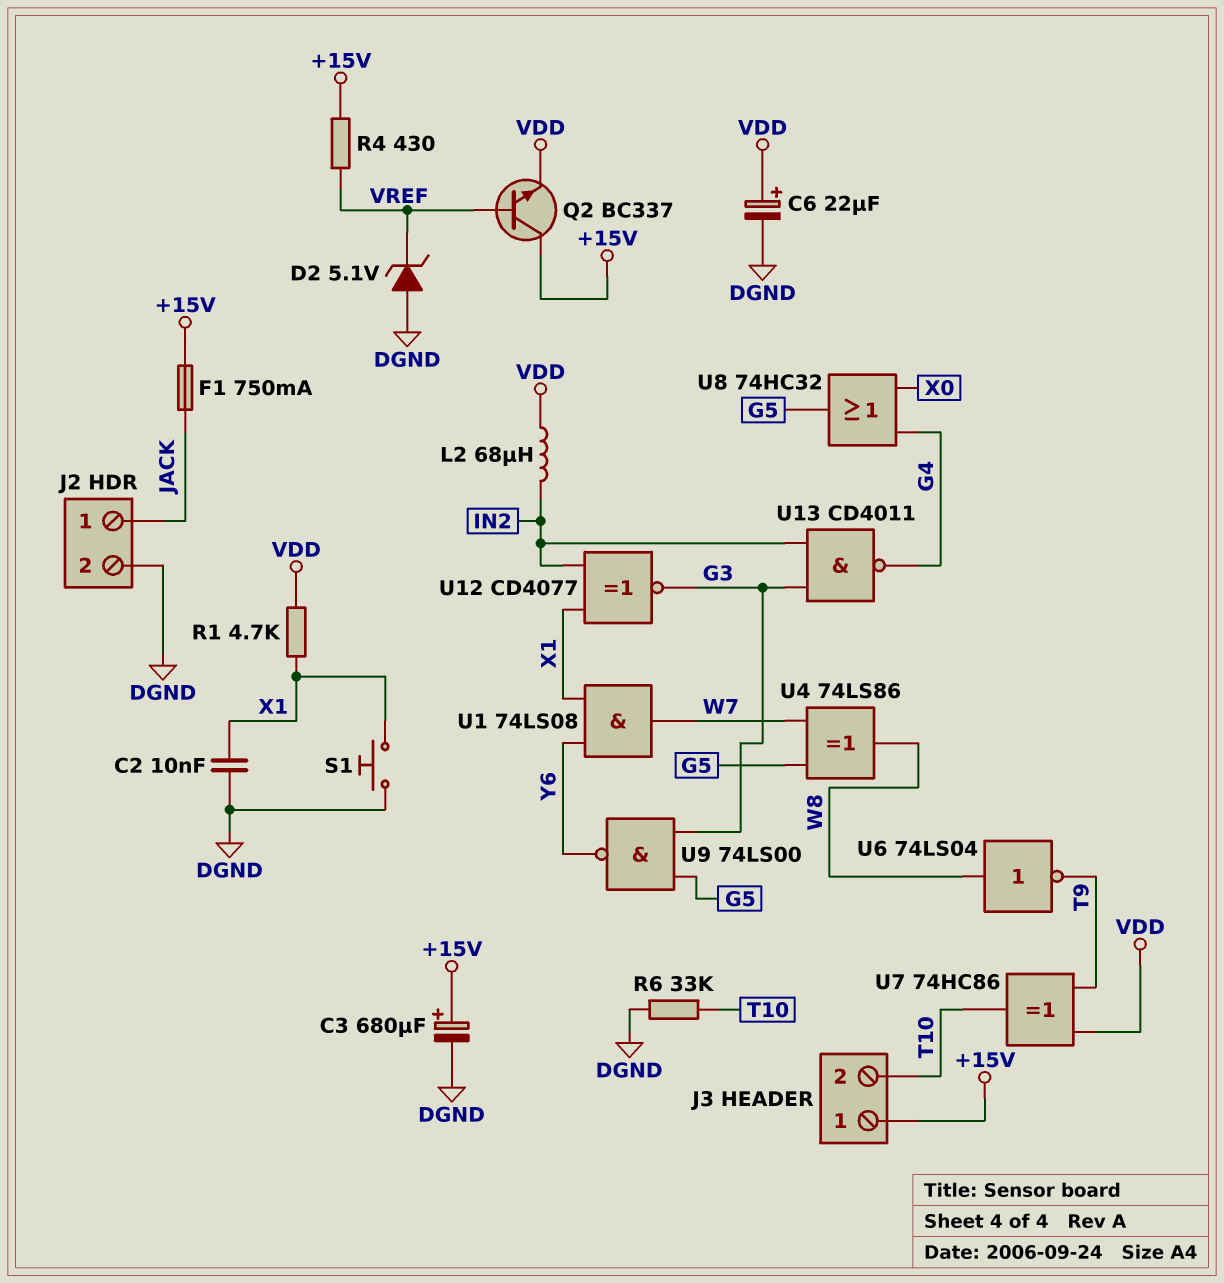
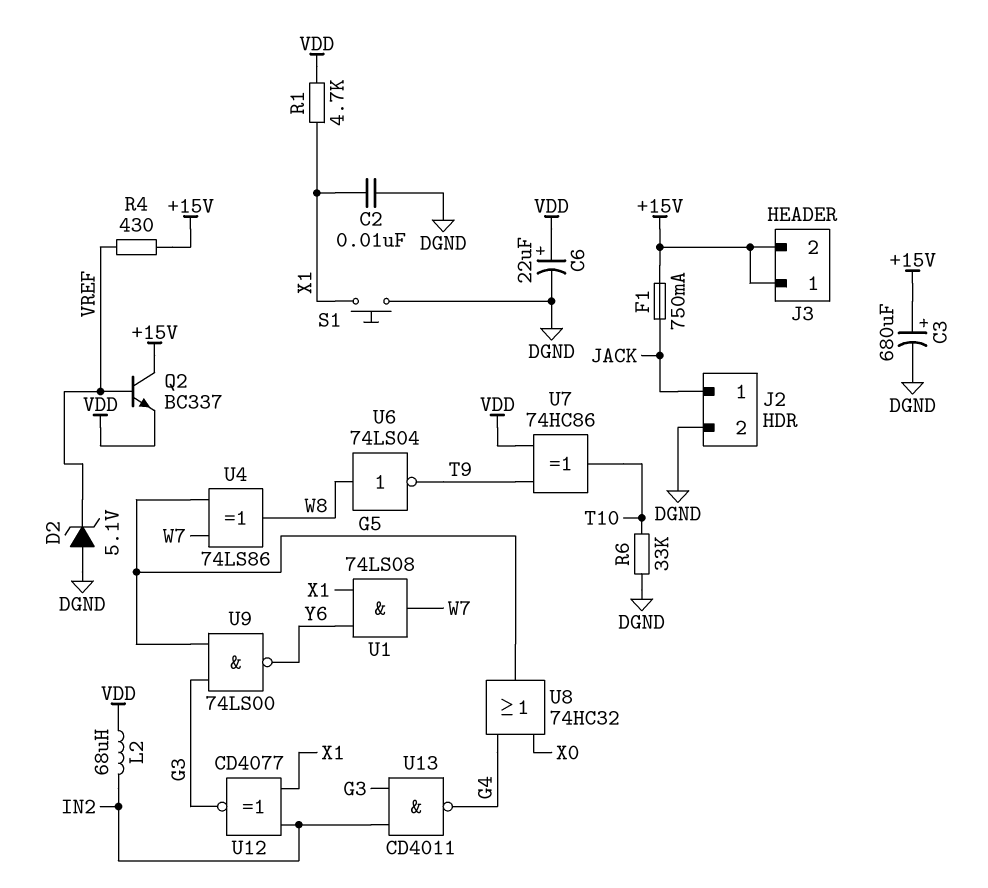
J3 pin 2: T10 -> +15V

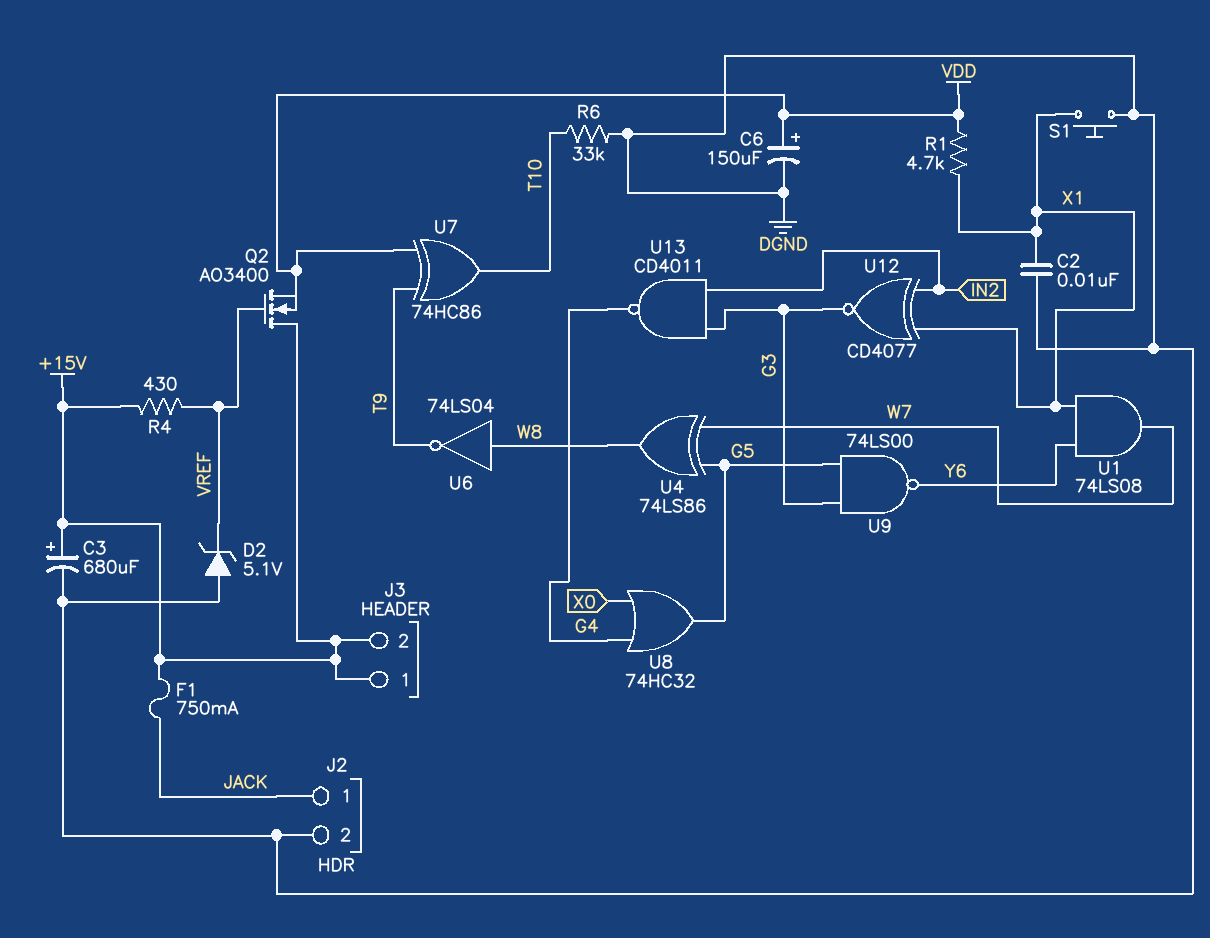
C6: 22uF (plus VDD, minus DGND) -> 150uF (plus VDD, minus DGND)
L2: 68uH (IN2, VDD) -> none
Q2: NPN BC337 (B VREF, C +15V, E VDD) -> NMOS AO3400 (G VREF, D +15V, S VDD)

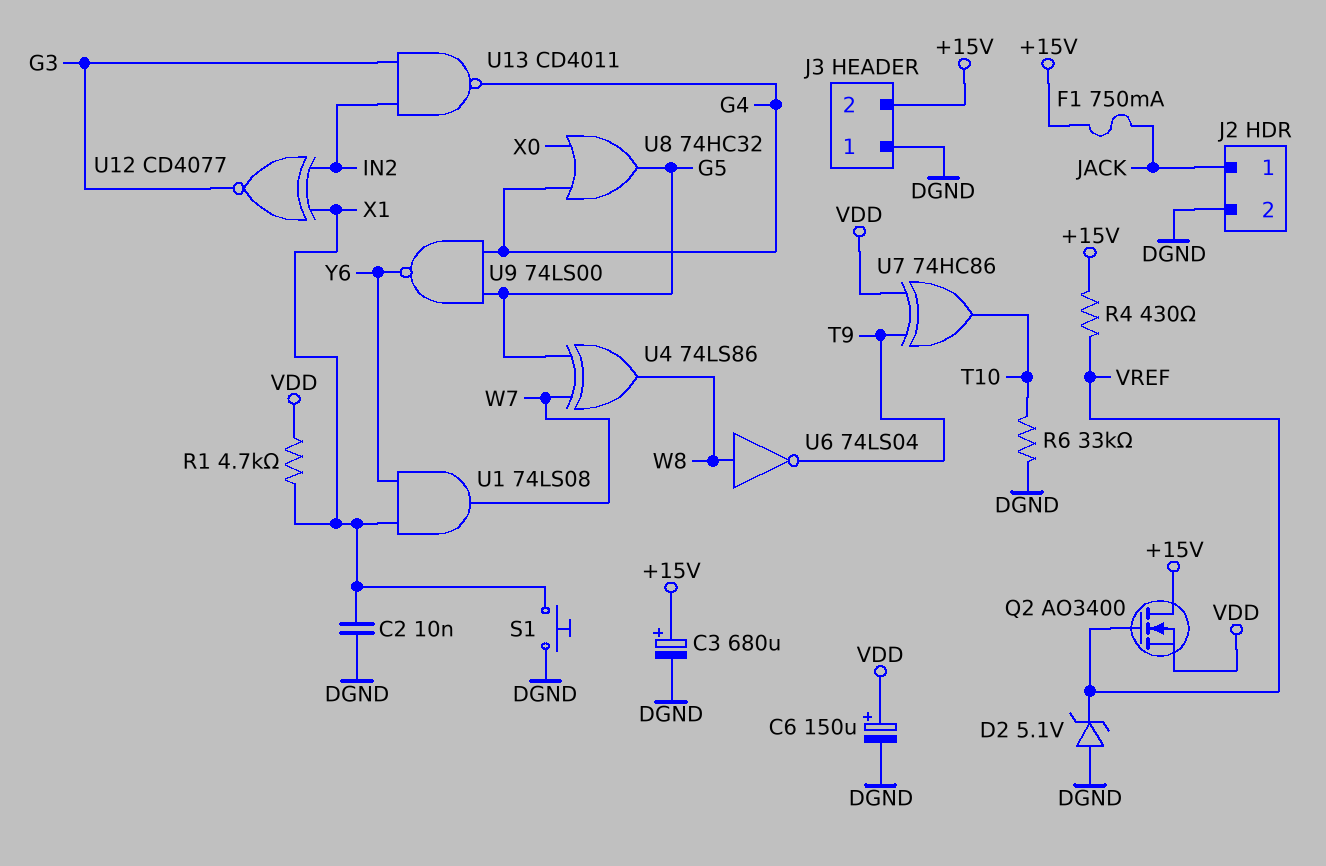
J3 pin 1: +15V -> DGND
U9: NAND 74LS00 (in G3, in G5, out Y6) -> NAND 74LS00 (in G4, in G5, out Y6)

